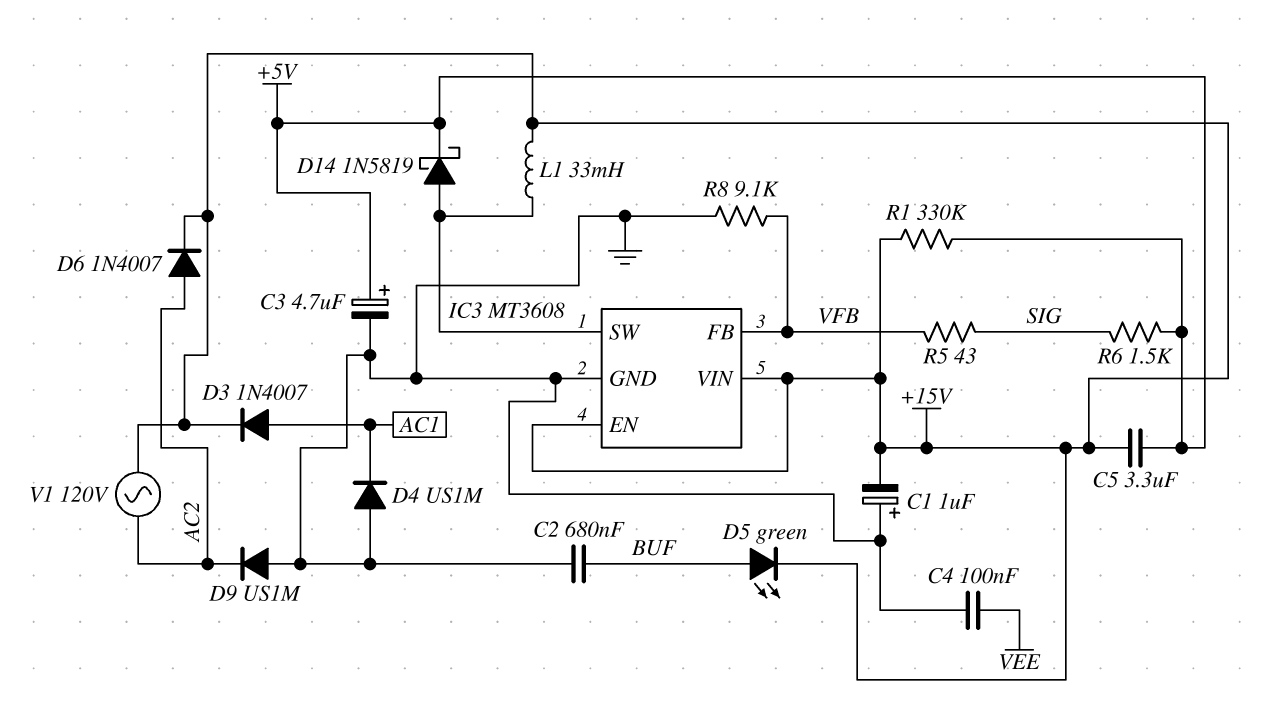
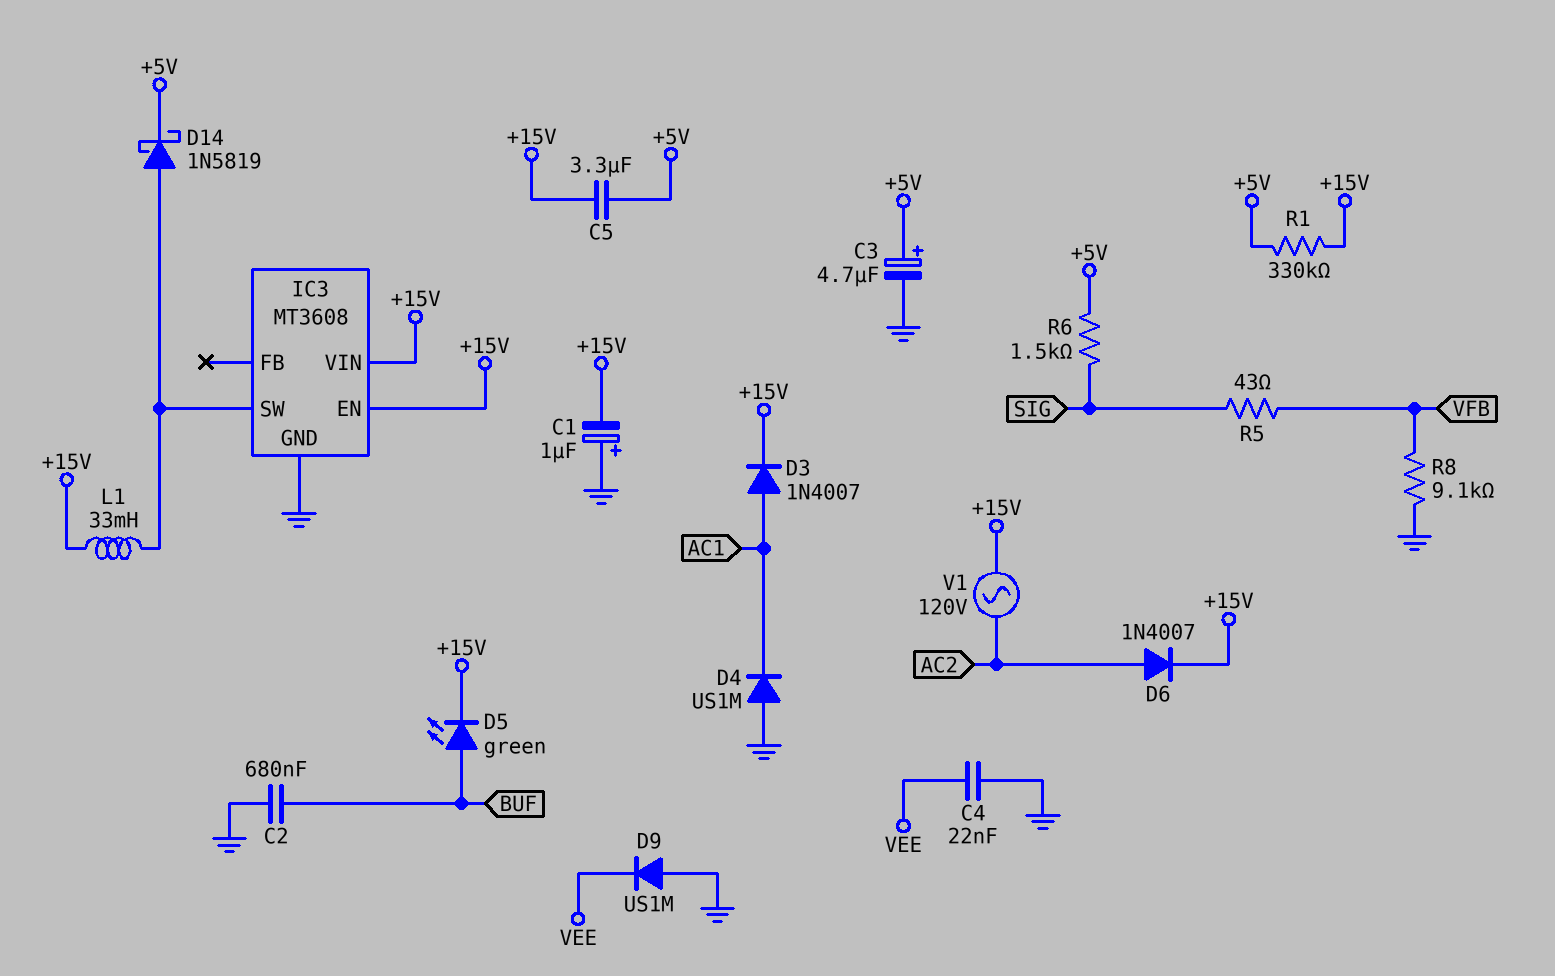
C4: 100nF (GND, VEE) -> 22nF (GND, VEE)
D9: diode US1M (A GND, K AC2) -> diode US1M (A GND, K VEE)
IC3 pin FB: VFB -> none

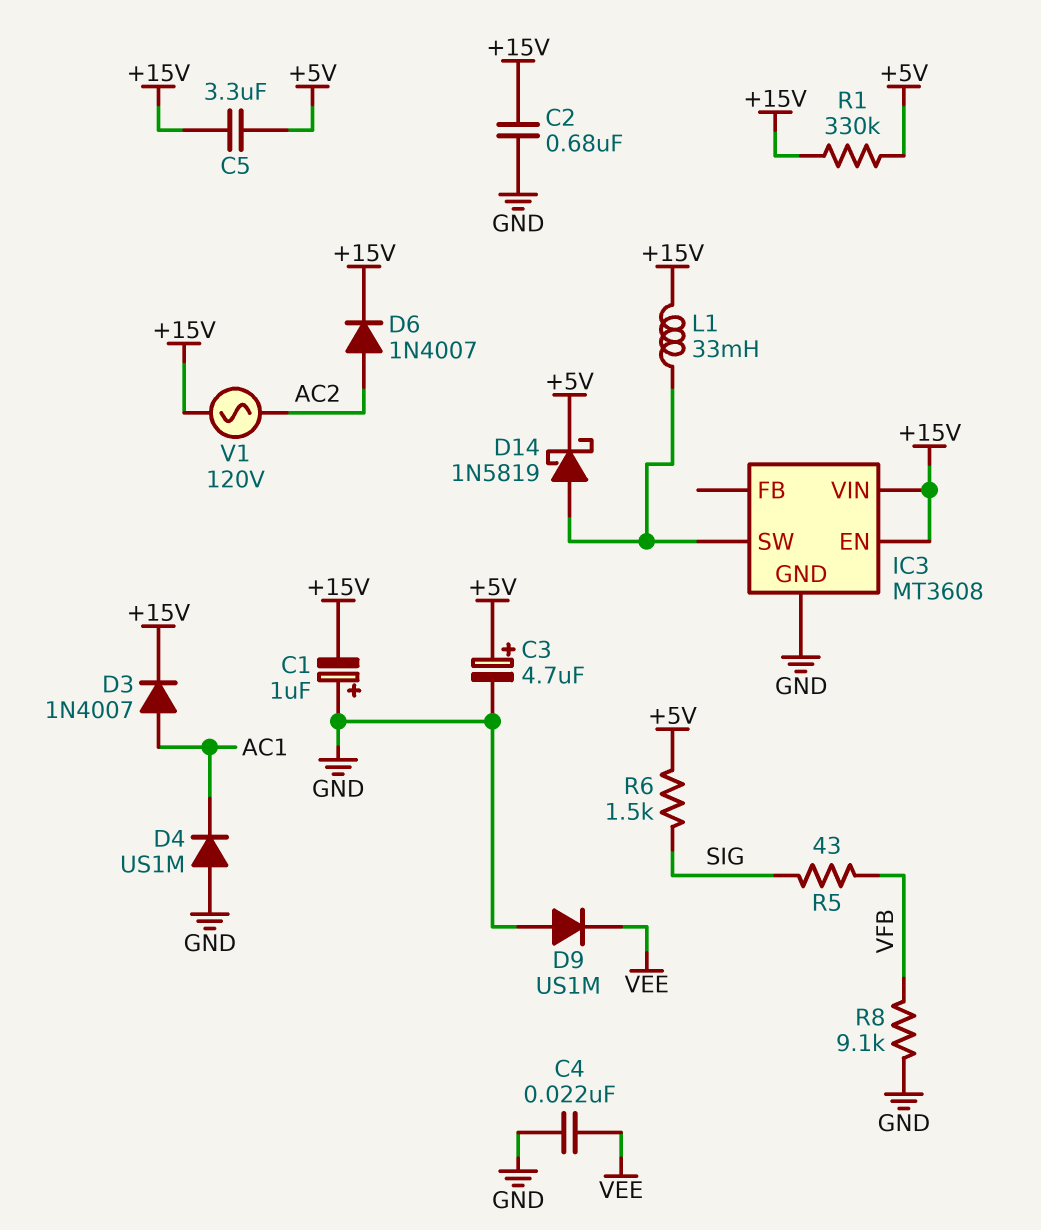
C2: 680nF (BUF, GND) -> 680nF (+15V, GND)
D5: LED green (A BUF, K +15V) -> none

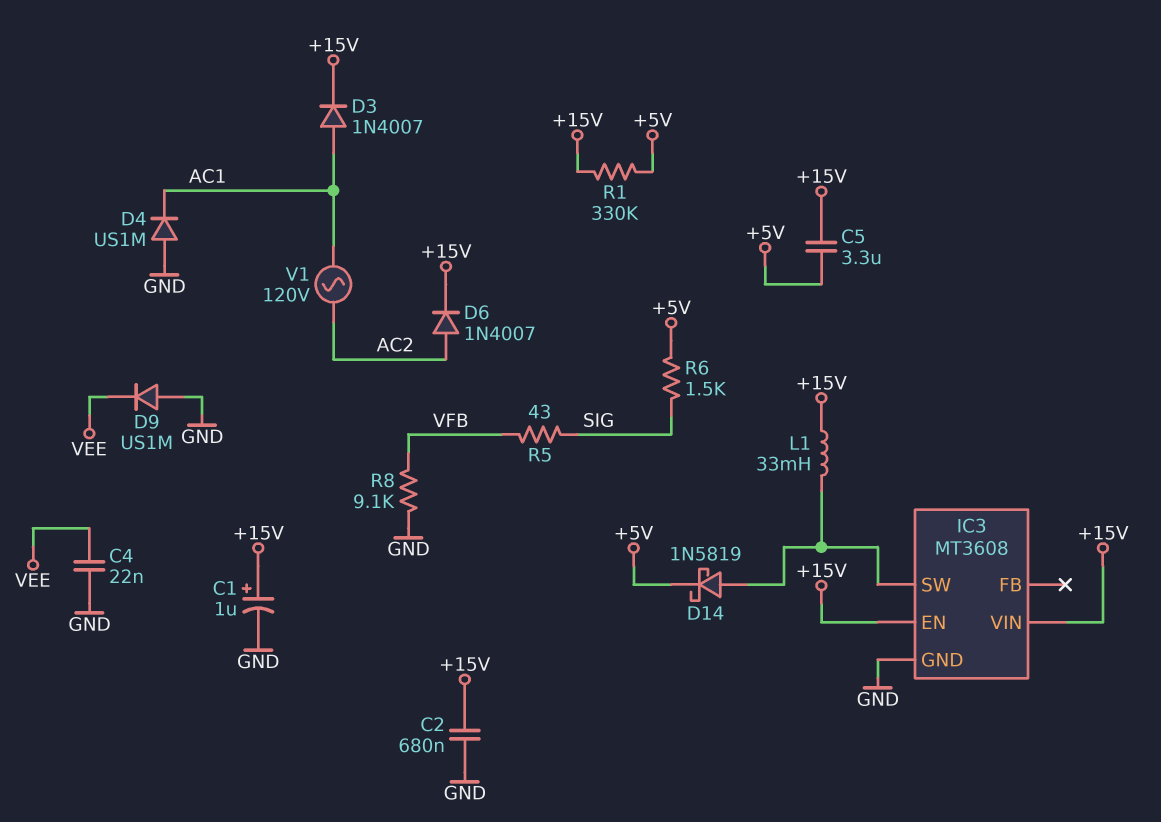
C1: 1uF (plus GND, minus +15V) -> 1uF (plus +15V, minus GND)
C3: 4.7uF (plus +5V, minus GND) -> none
V1: AC 120V (+15V, AC2) -> AC 120V (AC1, AC2)

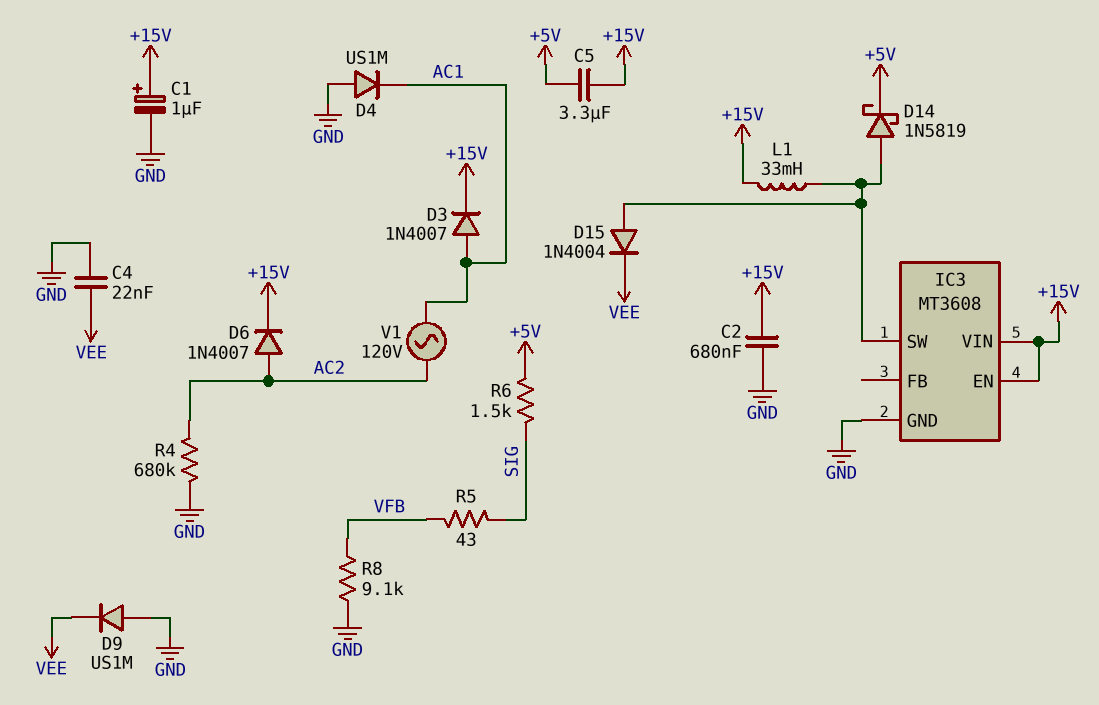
D15: none -> diode 1N4004 (A IC3/SW, K VEE)
R1: 330k (+5V, +15V) -> none
R4: none -> 680k (AC2, GND)

